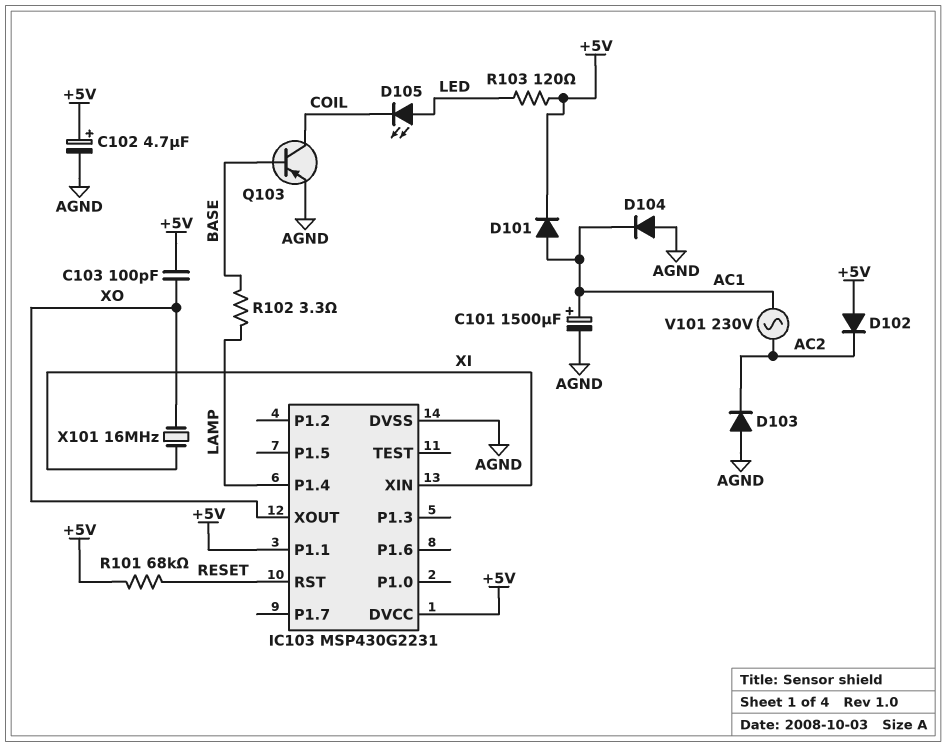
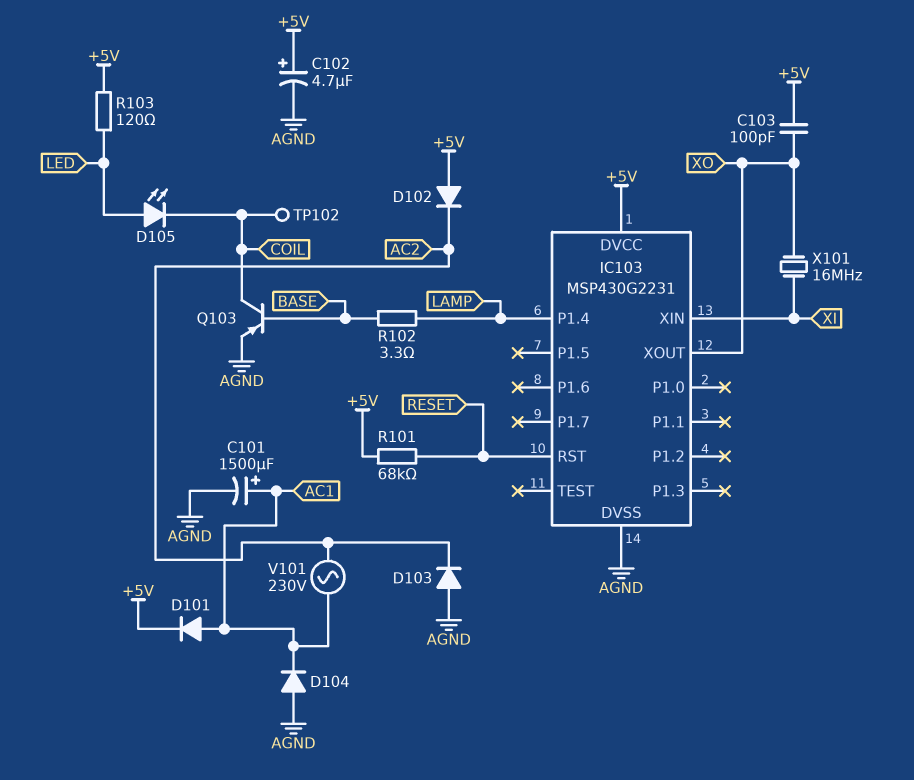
IC103 pin P1.1: +5V -> none
TP102: none -> test point (COIL)

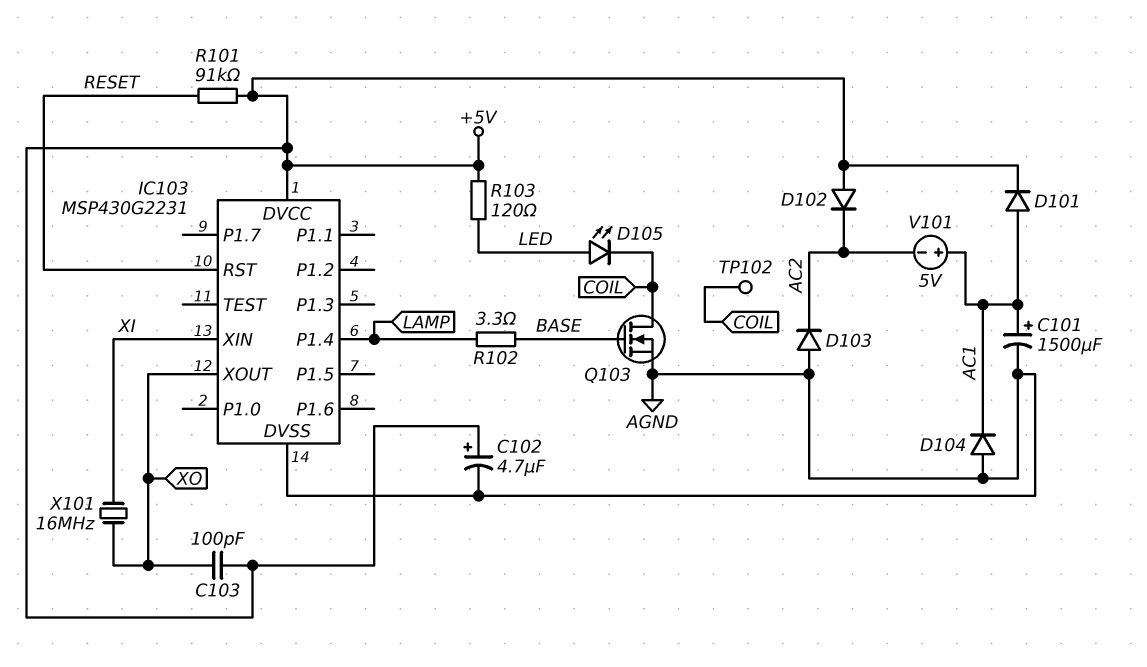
Q103: PNP (B BASE, C COIL, E AGND) -> NMOS (G BASE, D COIL, S AGND)
R101: 68k (+5V, RESET) -> 91k (+5V, RESET)
V101: AC 230V (AC1, AC2) -> 5V (plus AC1, minus AC2)

